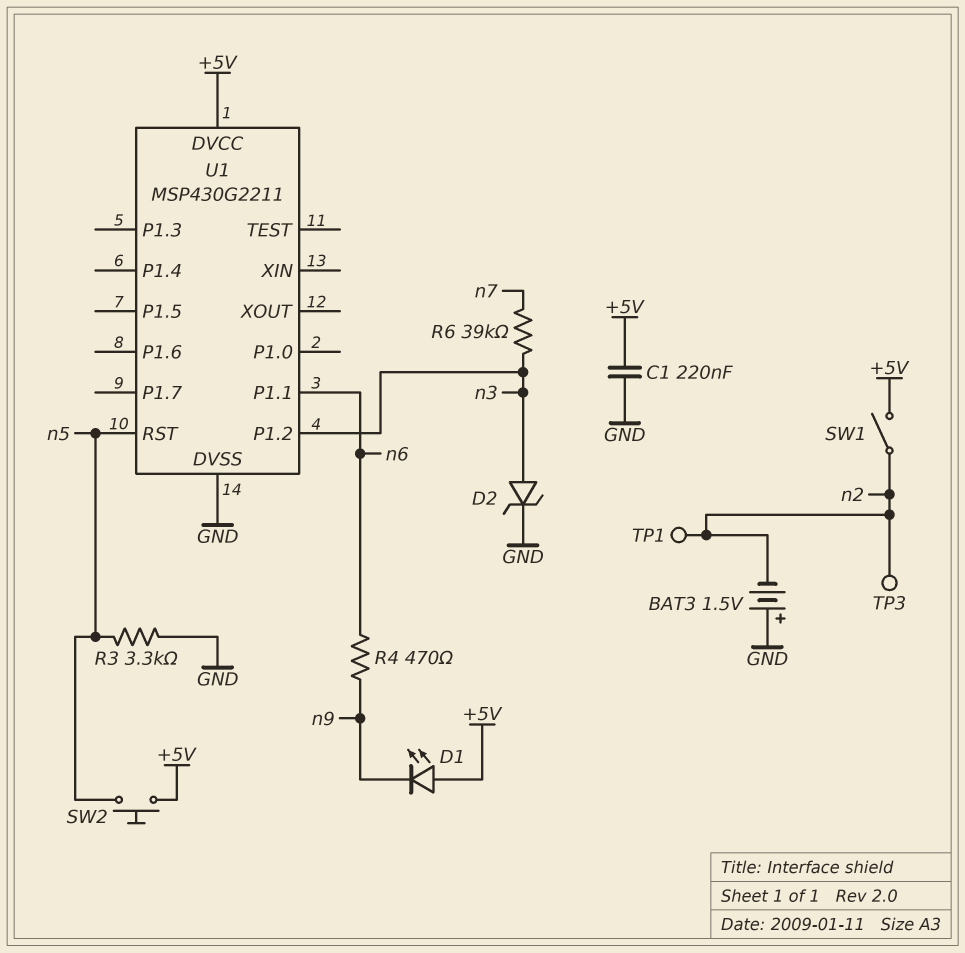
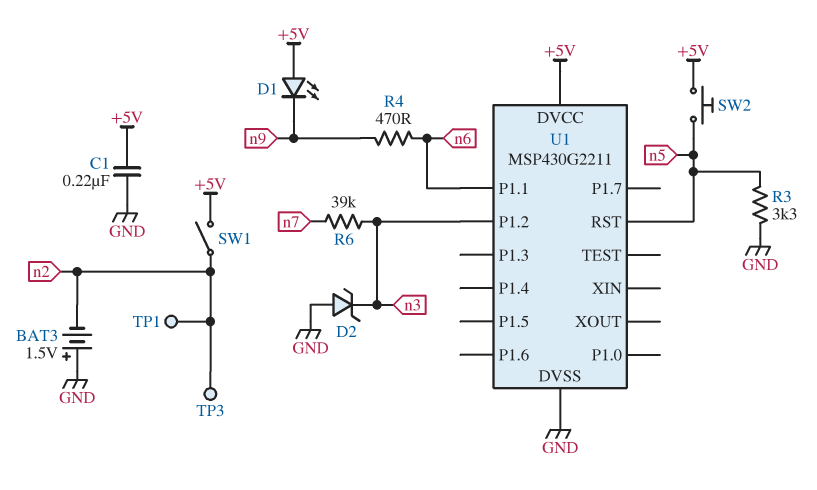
D2: zener (A n3, K GND) -> zener (A GND, K n3)

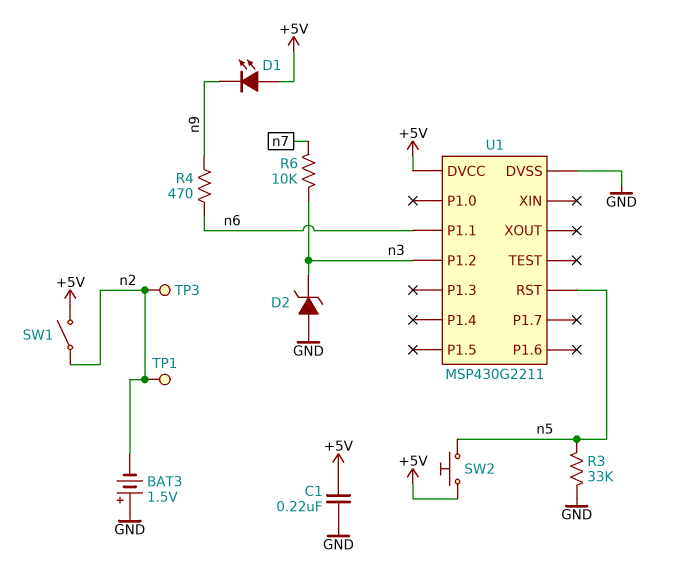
R3: 3.3k (GND, n5) -> 33k (GND, n5)
R6: 39k (n3, n7) -> 10k (n3, n7)

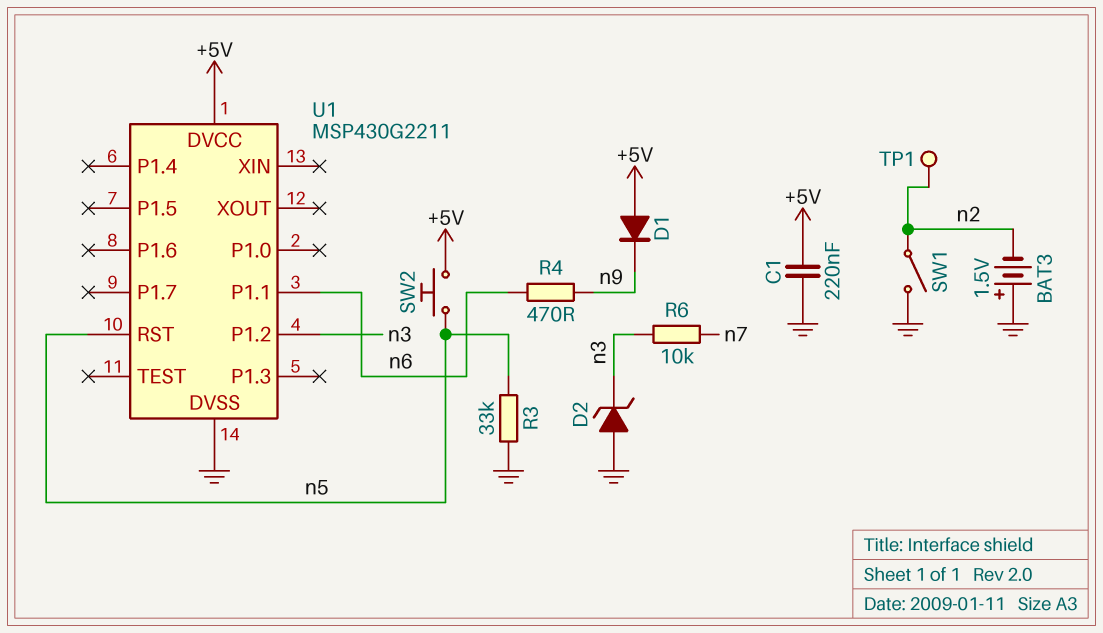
D1: LED (A +5V, K n9) -> diode (A +5V, K n9)
SW1: switch (+5V, n2) -> switch (GND, n2)
TP3: test point (n2) -> none

